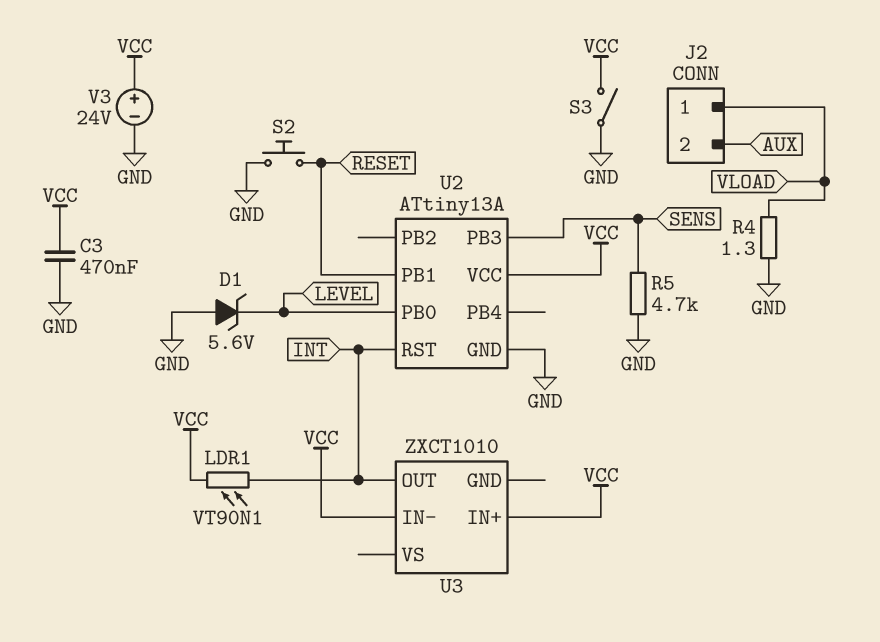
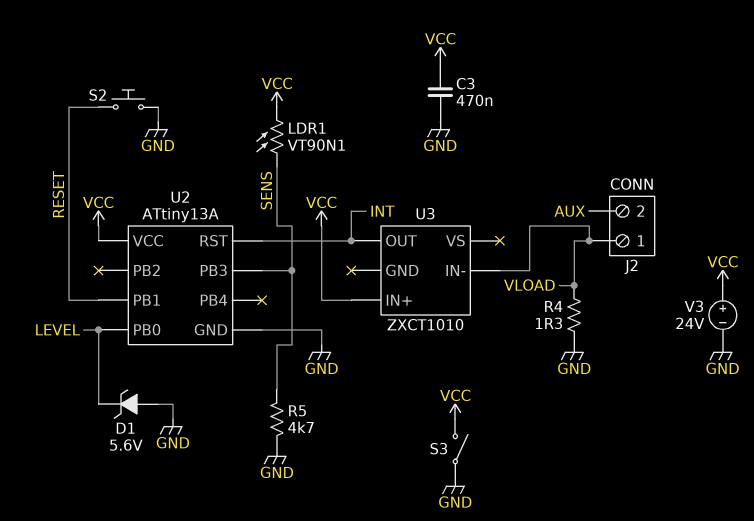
LDR1: VT90N1 (INT, VCC) -> VT90N1 (SENS, VCC)
U3 pin IN-: VCC -> VLOAD

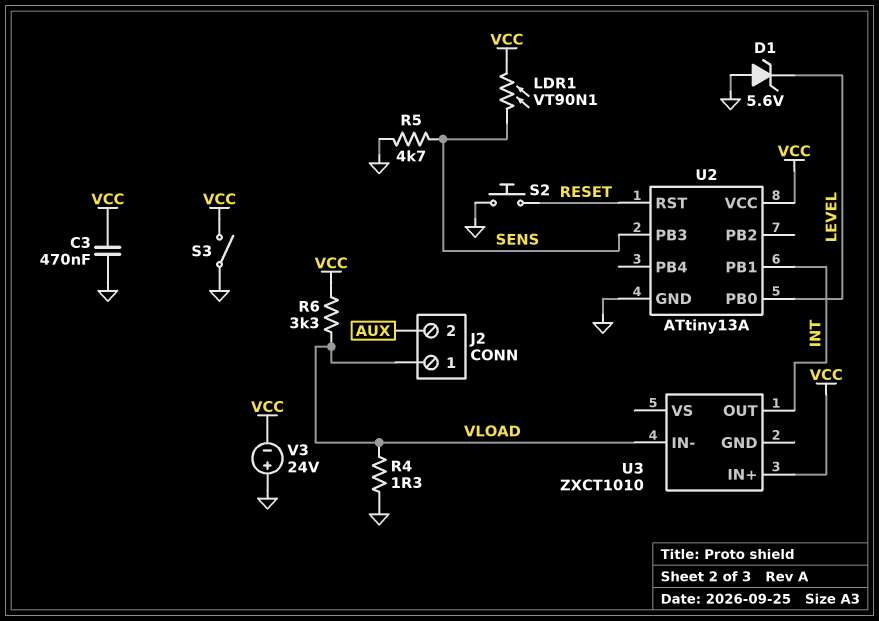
R6: none -> 3.3k (VCC, VLOAD)
U2 pin PB1: RESET -> INT
U2 pin RST: INT -> RESET
V3: 24V (plus VCC, minus GND) -> 24V (plus GND, minus VCC)

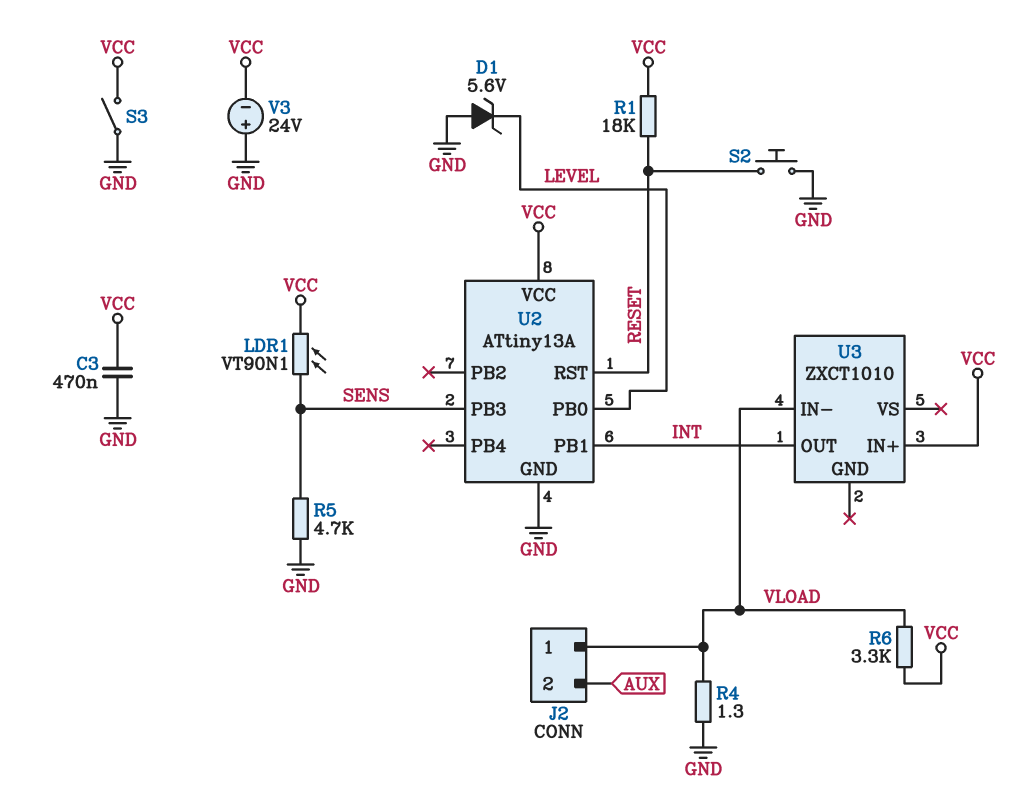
R1: none -> 18k (RESET, VCC)

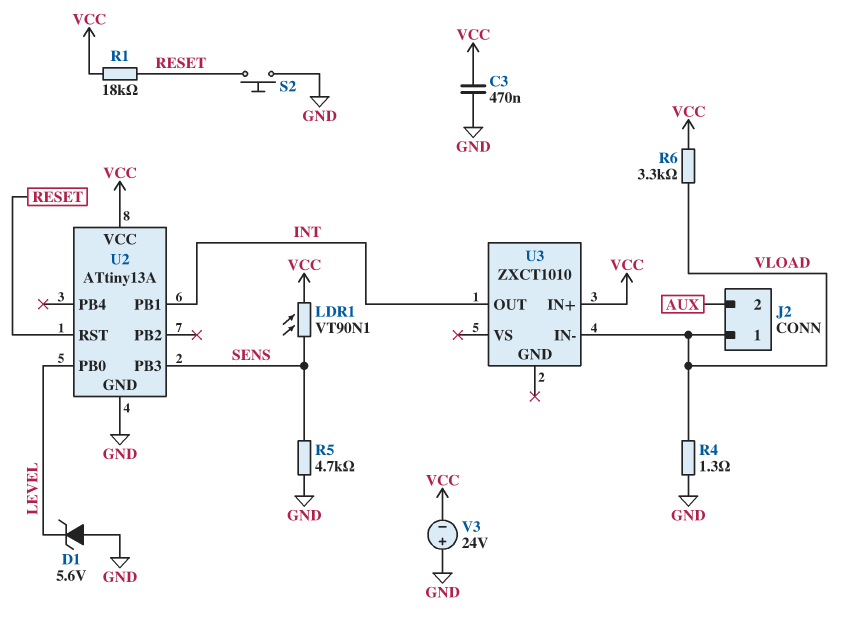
S3: switch (GND, VCC) -> none

